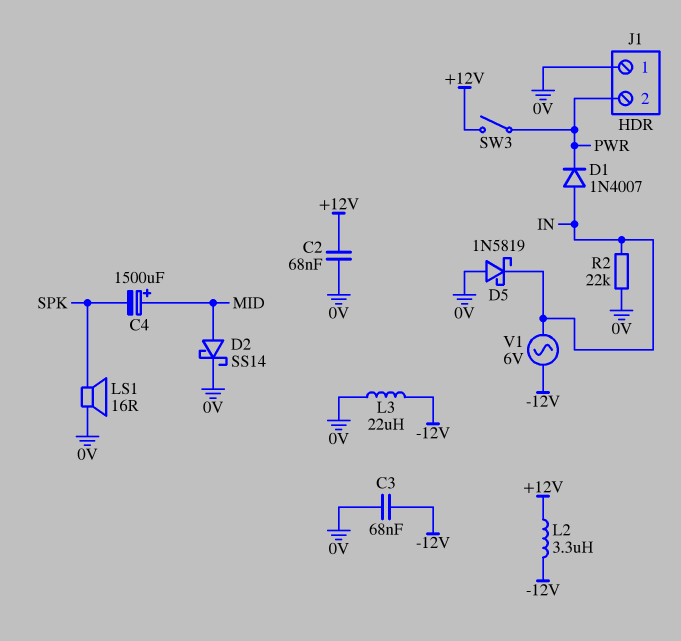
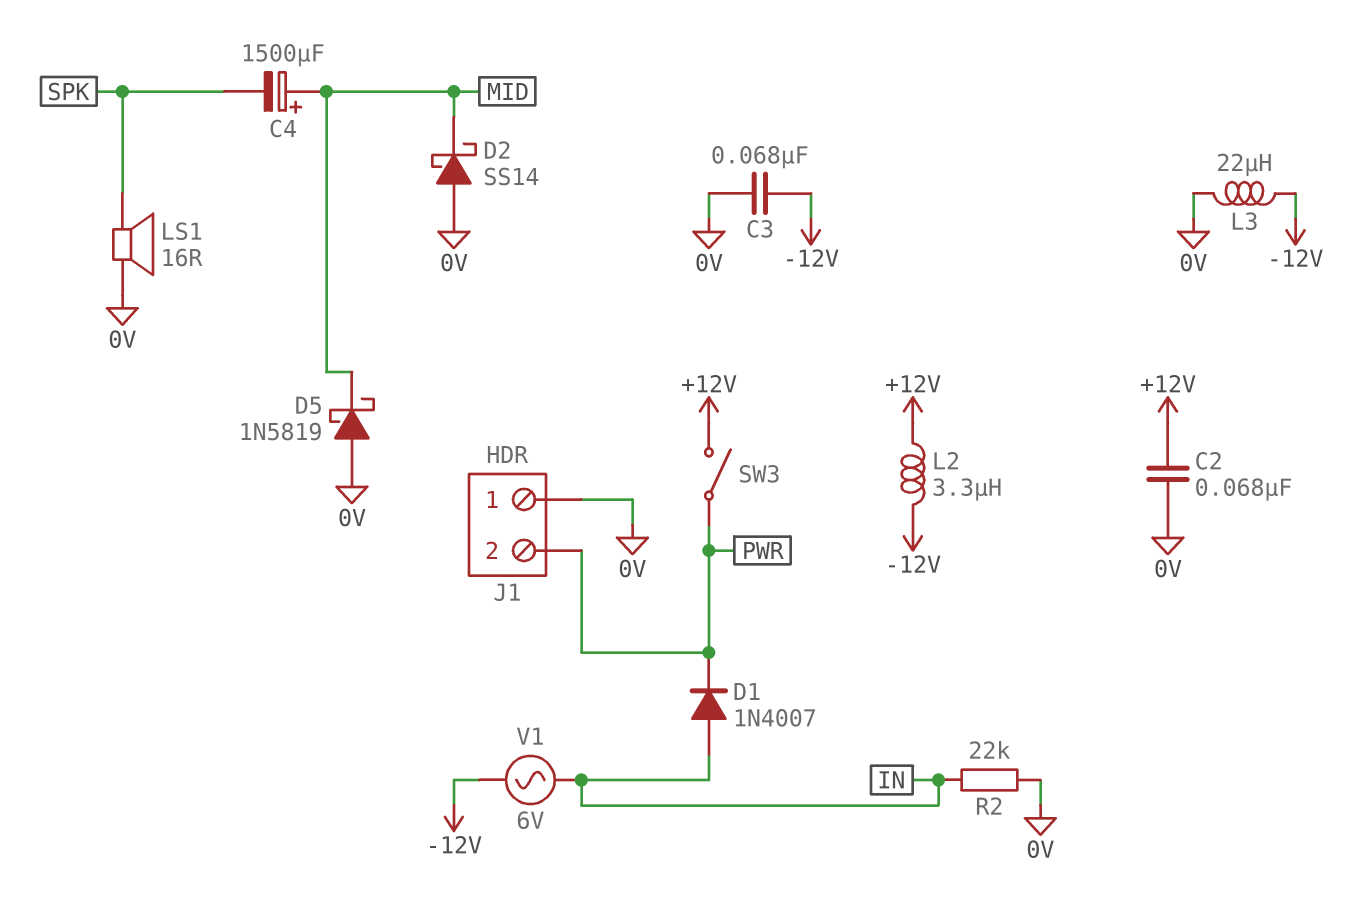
D2: schottky SS14 (A MID, K 0V) -> schottky SS14 (A 0V, K MID)
D5: schottky 1N5819 (A 0V, K IN) -> schottky 1N5819 (A 0V, K MID)

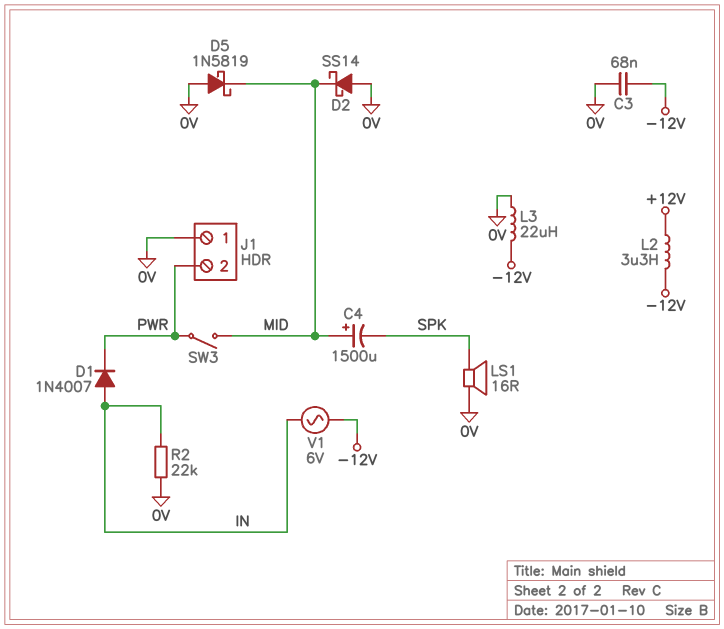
C2: 68nF (+12V, 0V) -> none
SW3: switch (+12V, PWR) -> switch (MID, PWR)

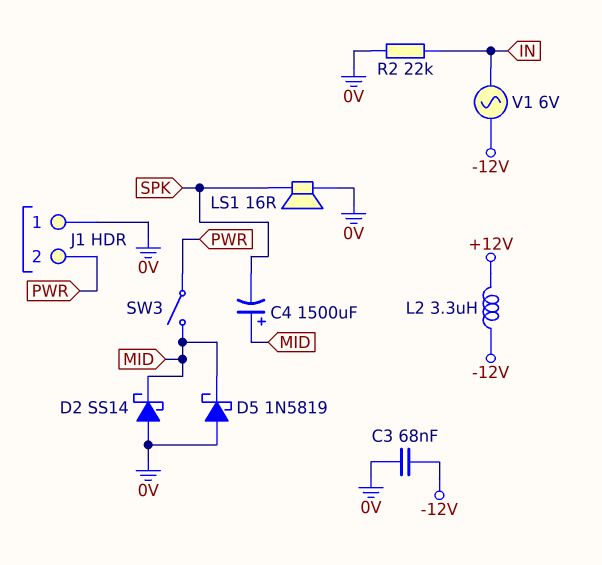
D1: diode 1N4007 (A IN, K PWR) -> none
L3: 22uH (-12V, 0V) -> none

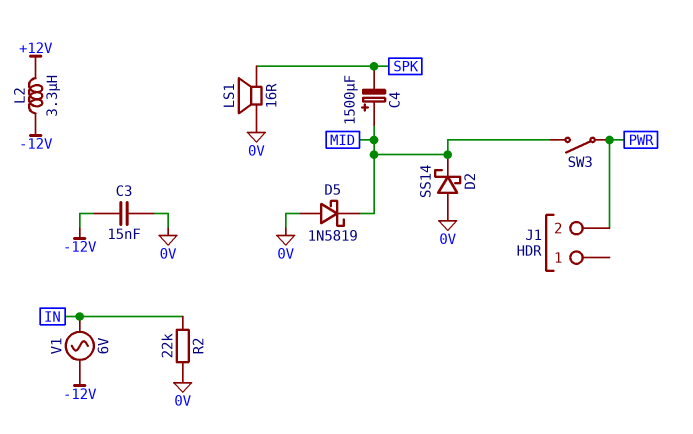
C3: 68nF (-12V, 0V) -> 15nF (-12V, 0V)
J1 pin 1: 0V -> none

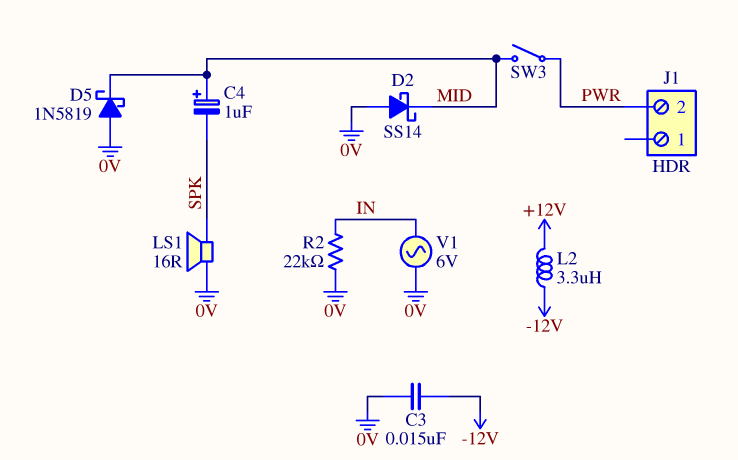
C4: 1500uF (plus MID, minus SPK) -> 1uF (plus MID, minus SPK)
V1: AC 6V (-12V, IN) -> AC 6V (0V, IN)

